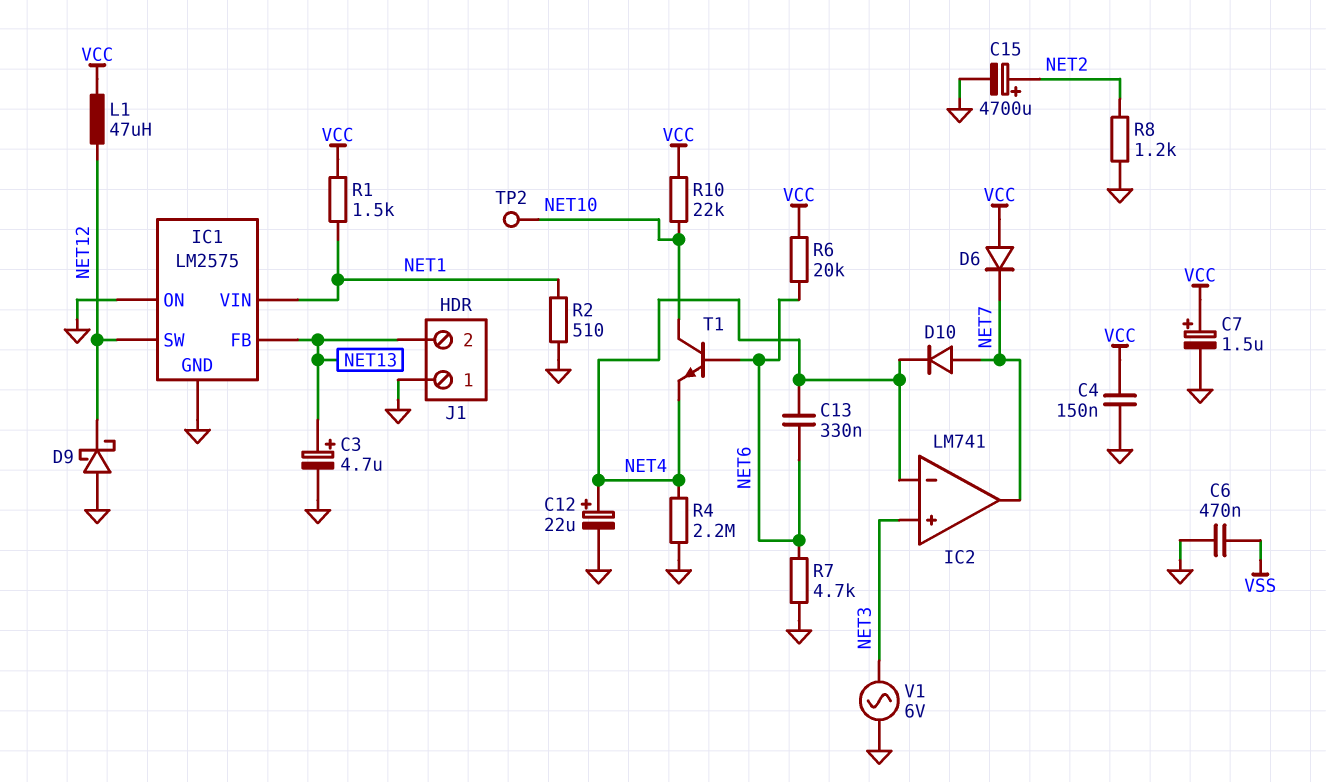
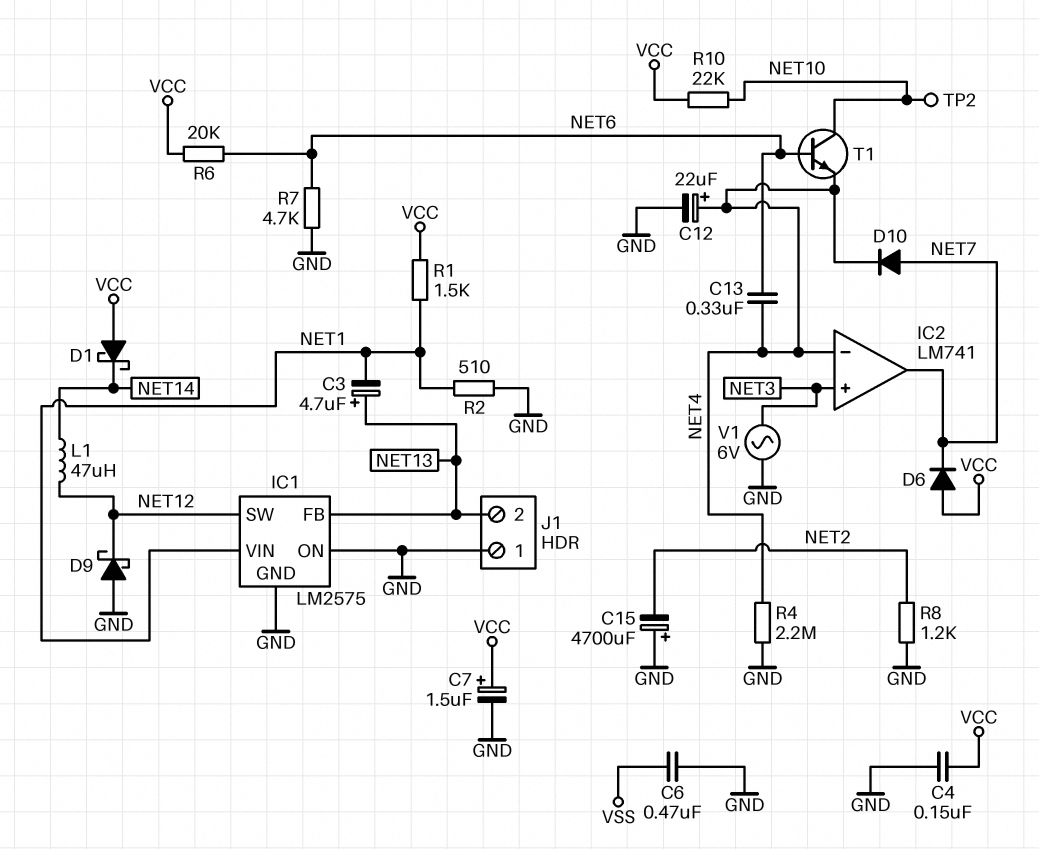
C3: 4.7uF (plus NET13, minus GND) -> 4.7uF (plus NET13, minus NET1)
C15: 4700uF (plus NET2, minus GND) -> 4700uF (plus GND, minus NET2)
D1: none -> schottky (A VCC, K NET14)
L1: 47uH (NET12, VCC) -> 47uH (NET12, NET14)

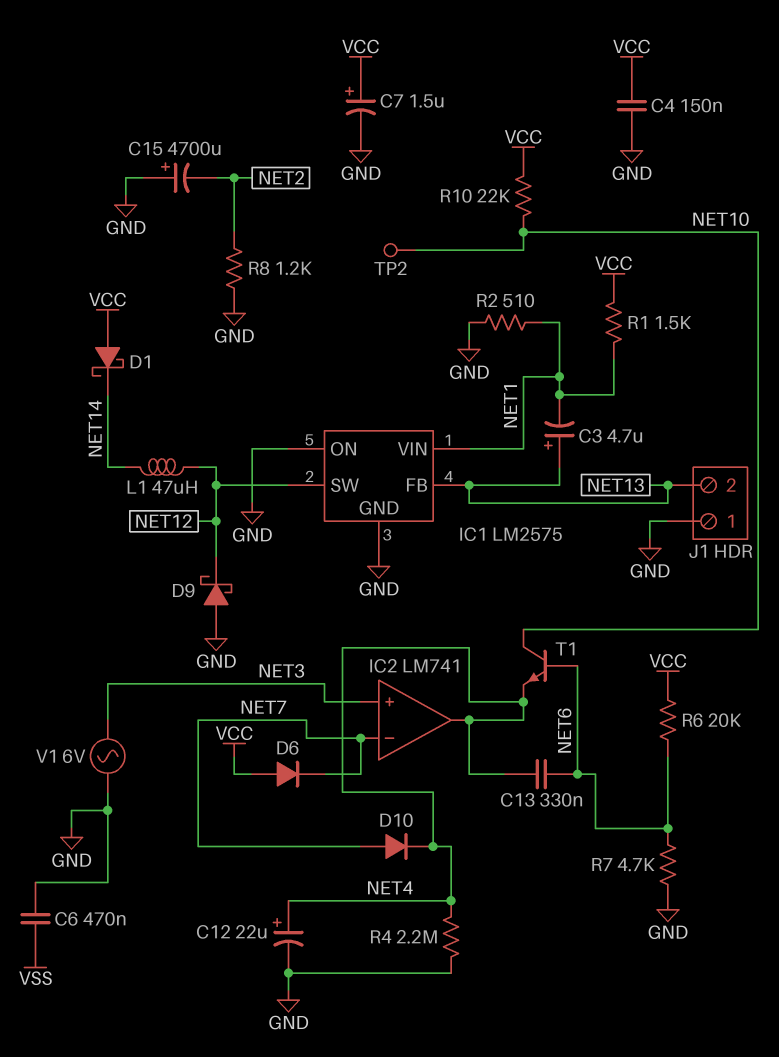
IC2 pin in-: NET4 -> NET7
IC2 pin out: NET7 -> NET4

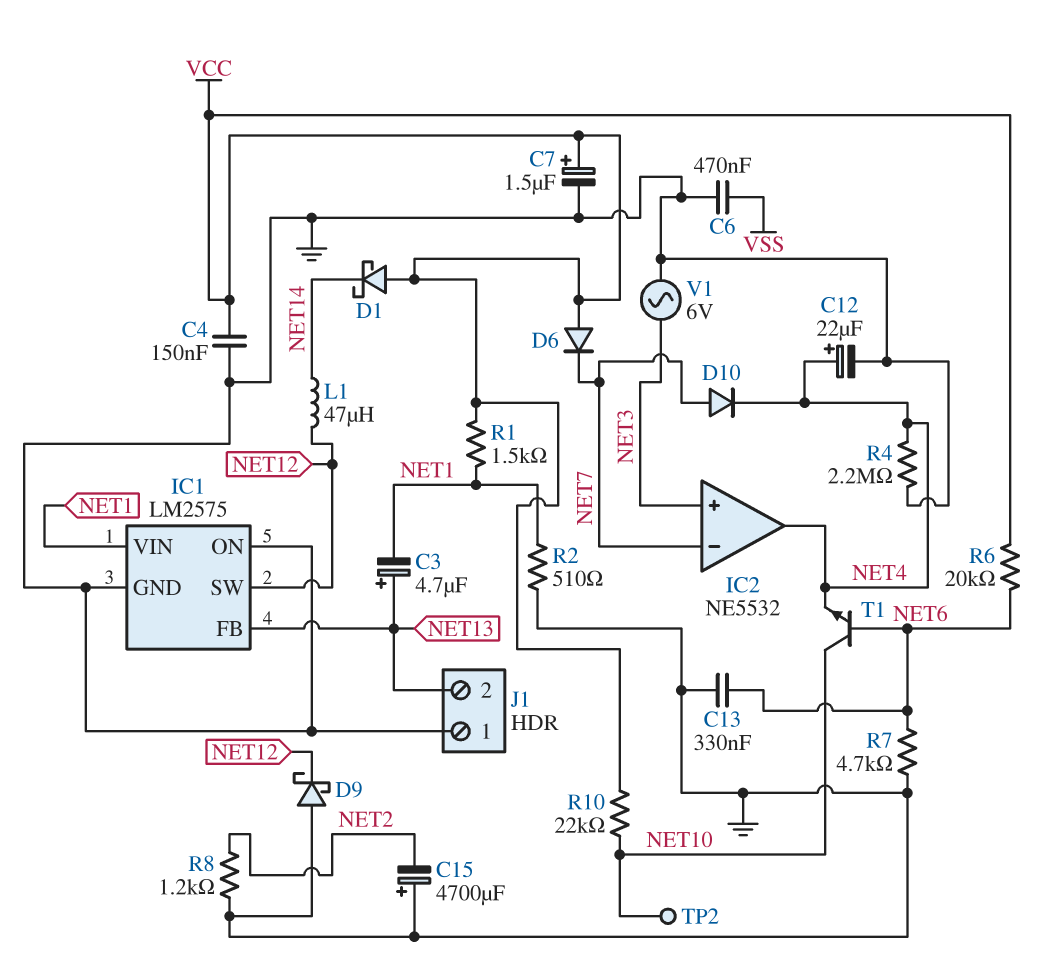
C13: 330nF (NET4, NET6) -> 330nF (GND, NET6)
IC2: LM741 -> NE5532

